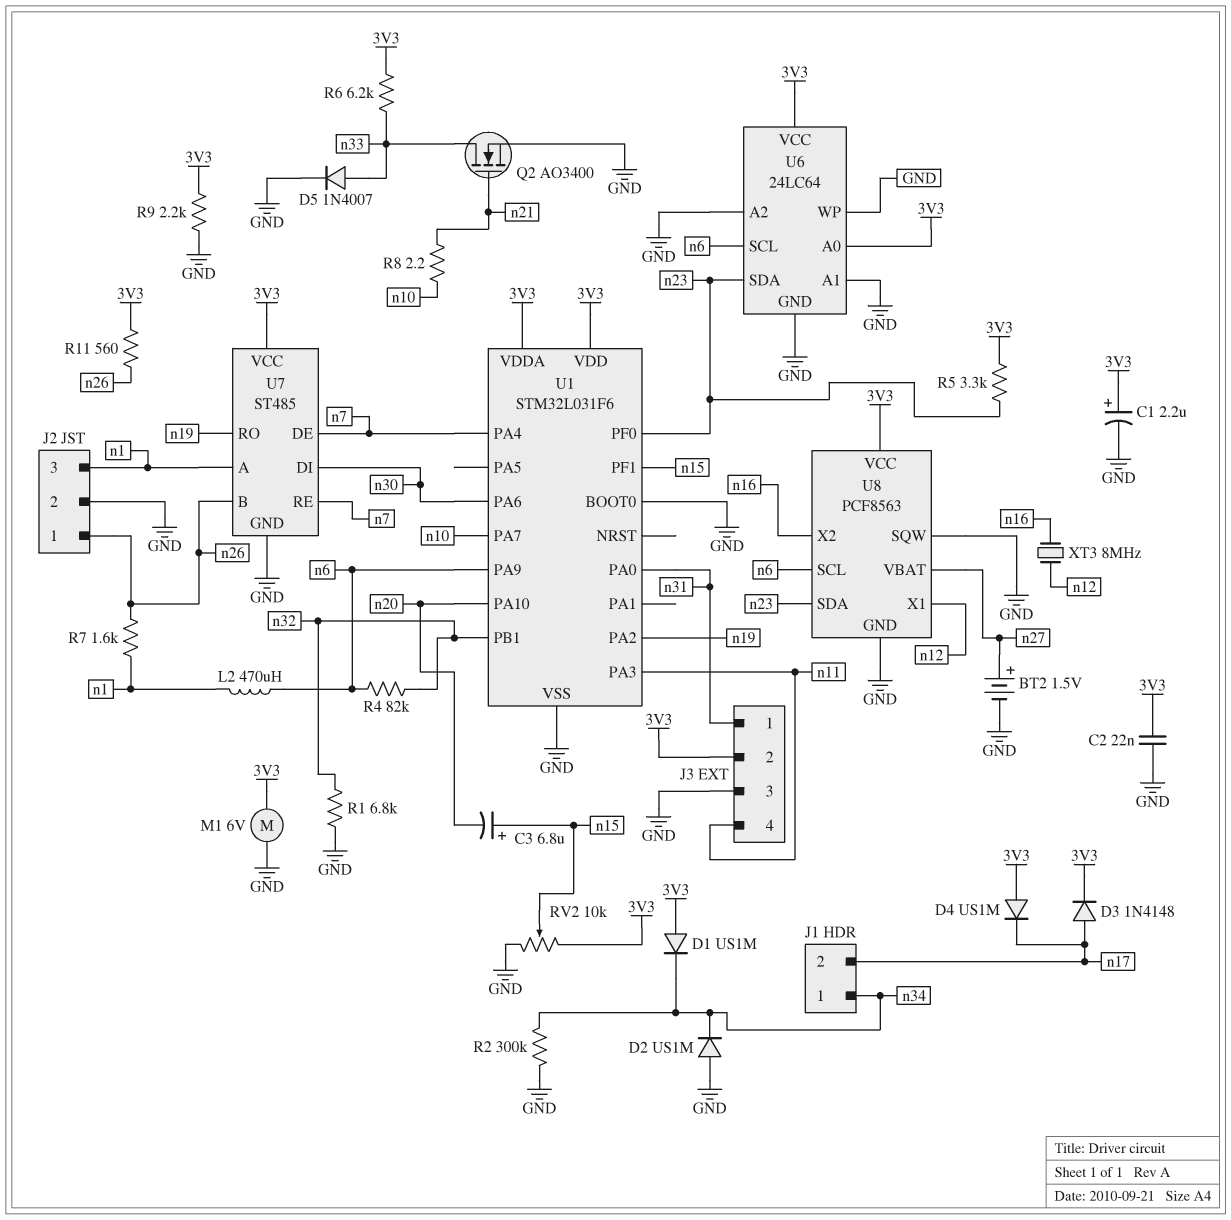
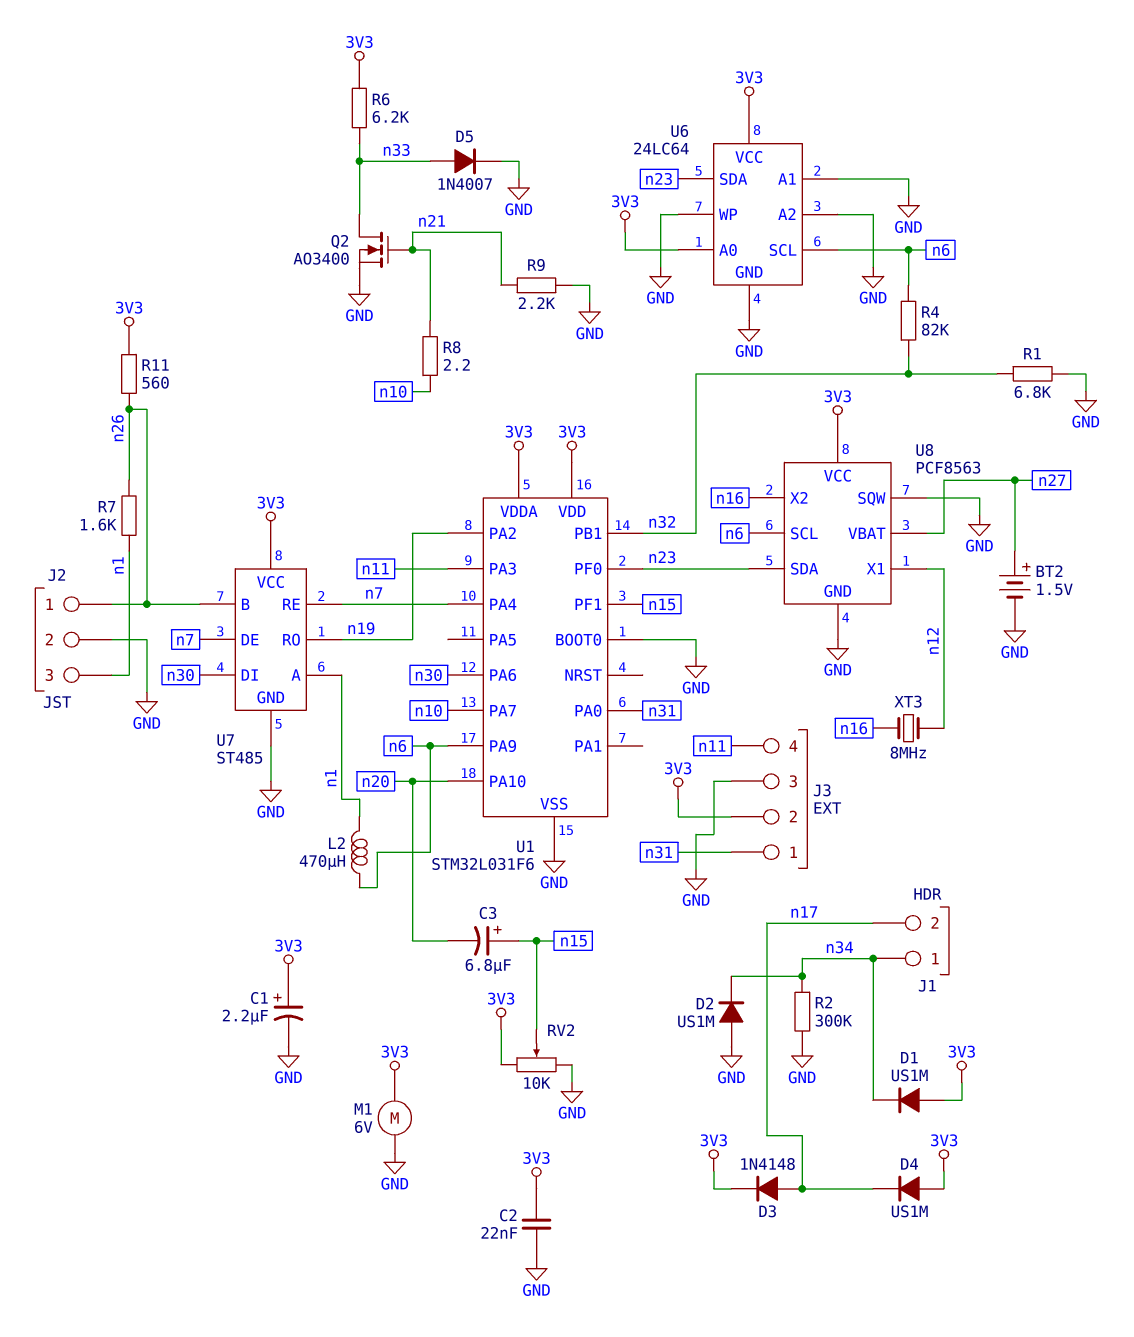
R5: 3.3k (3V3, n23) -> none
R9: 2.2k (3V3, GND) -> 2.2k (GND, n21)

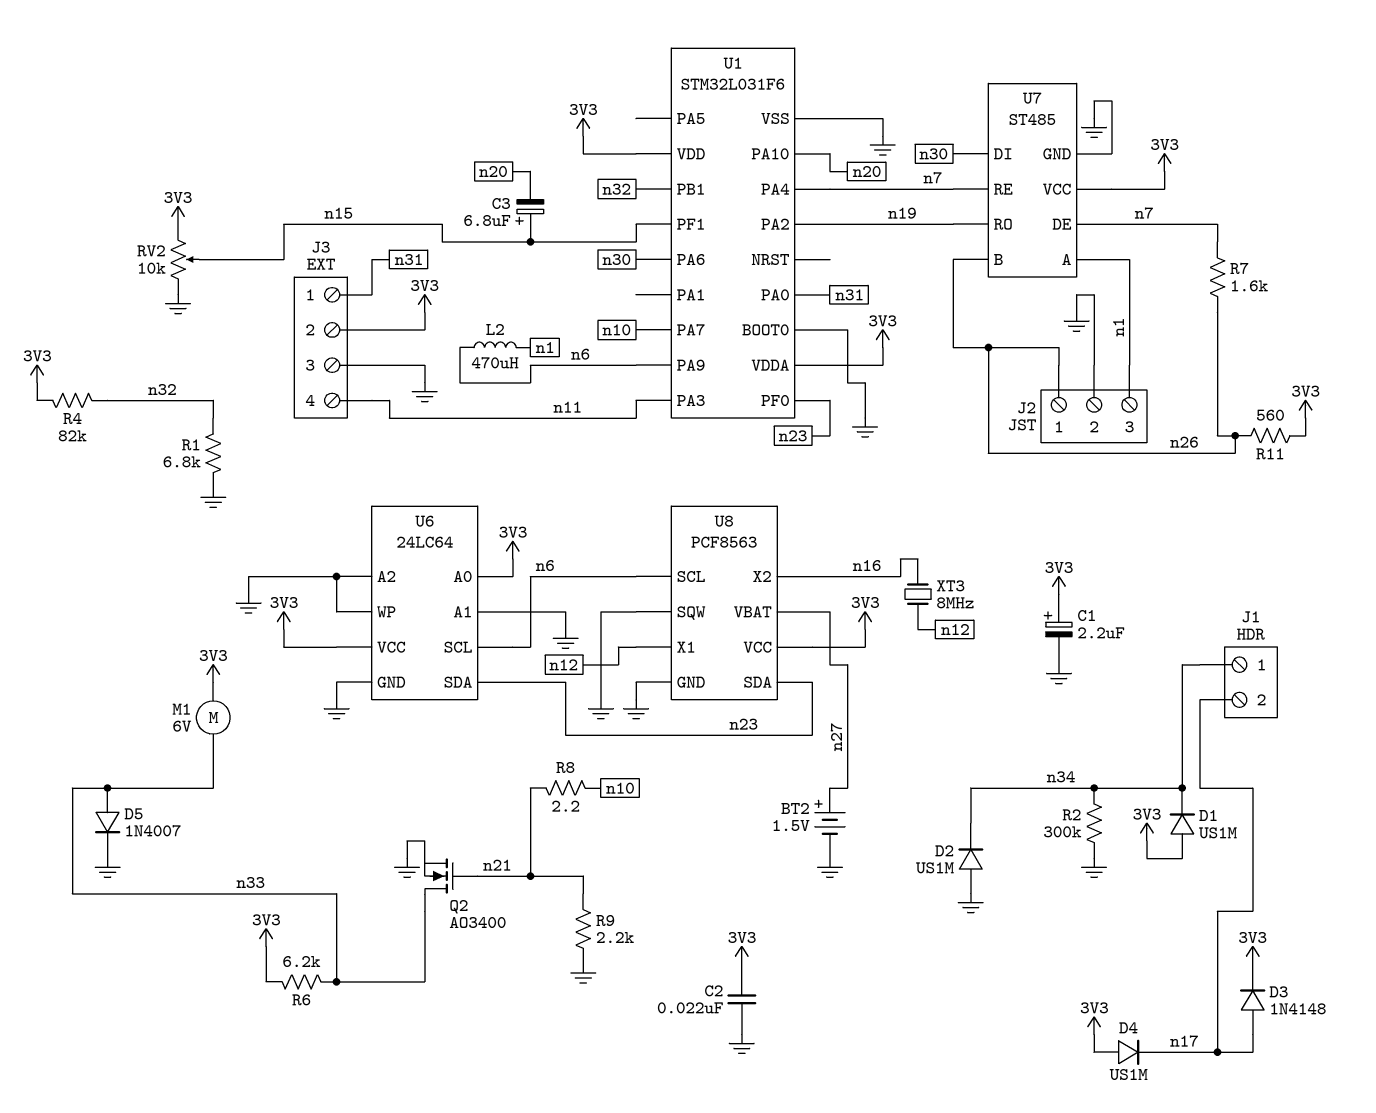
M1: motor 6V (3V3, GND) -> motor 6V (3V3, n33)
R4: 82k (n6, n32) -> 82k (3V3, n32)
R7: 1.6k (n1, n26) -> 1.6k (n7, n26)

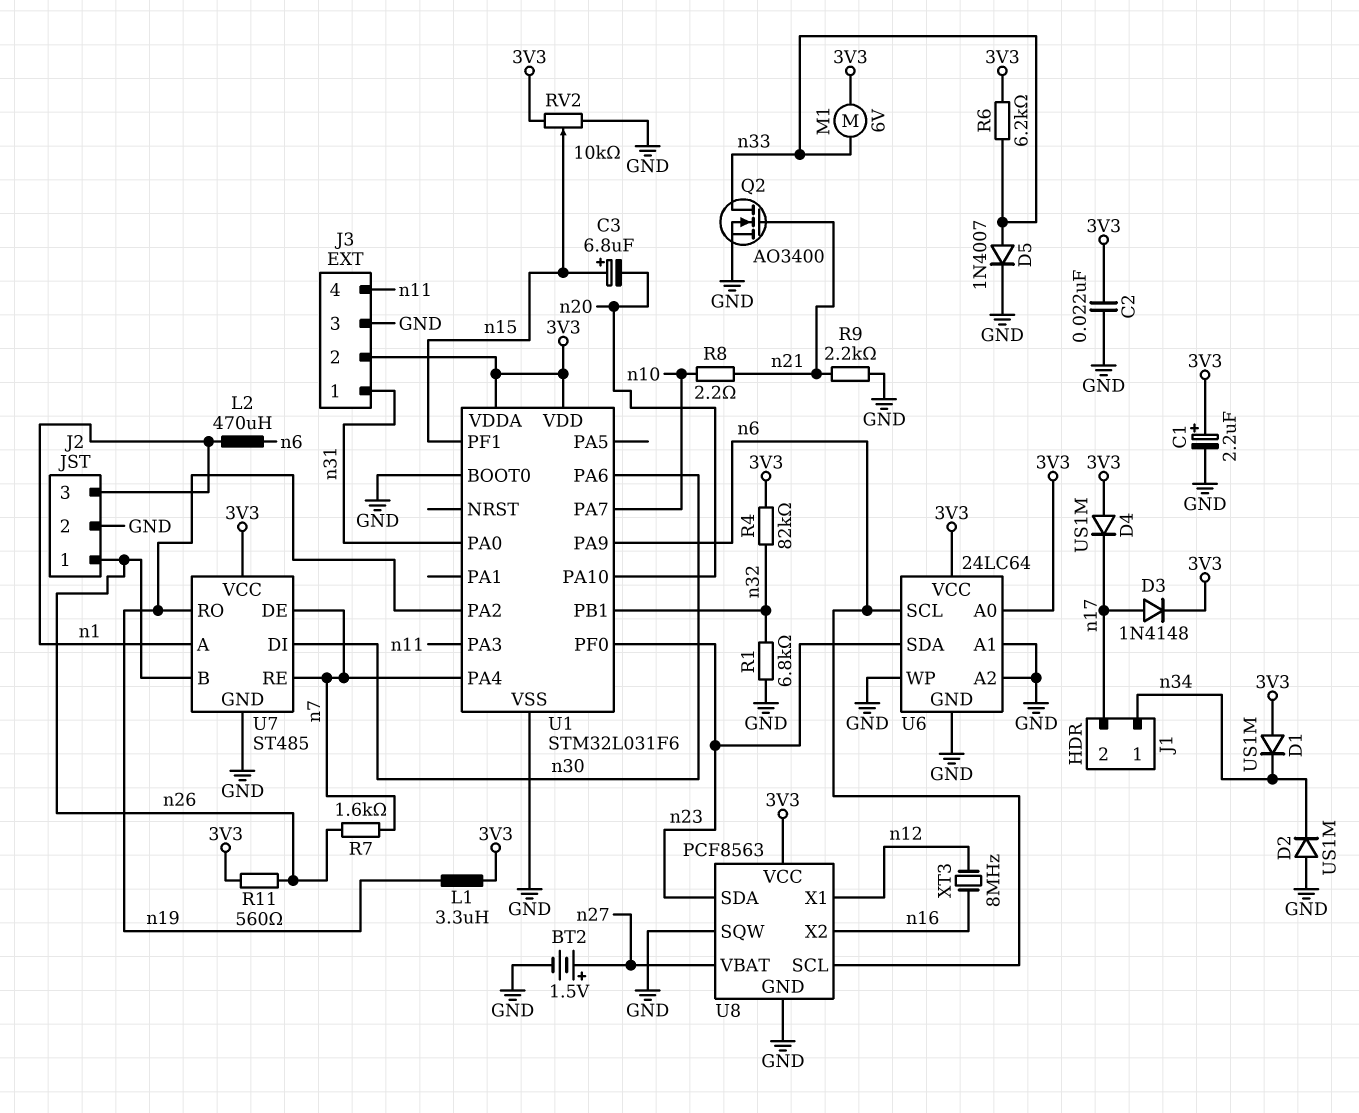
L1: none -> 3.3uH (3V3, n19)
R2: 300k (GND, n34) -> none

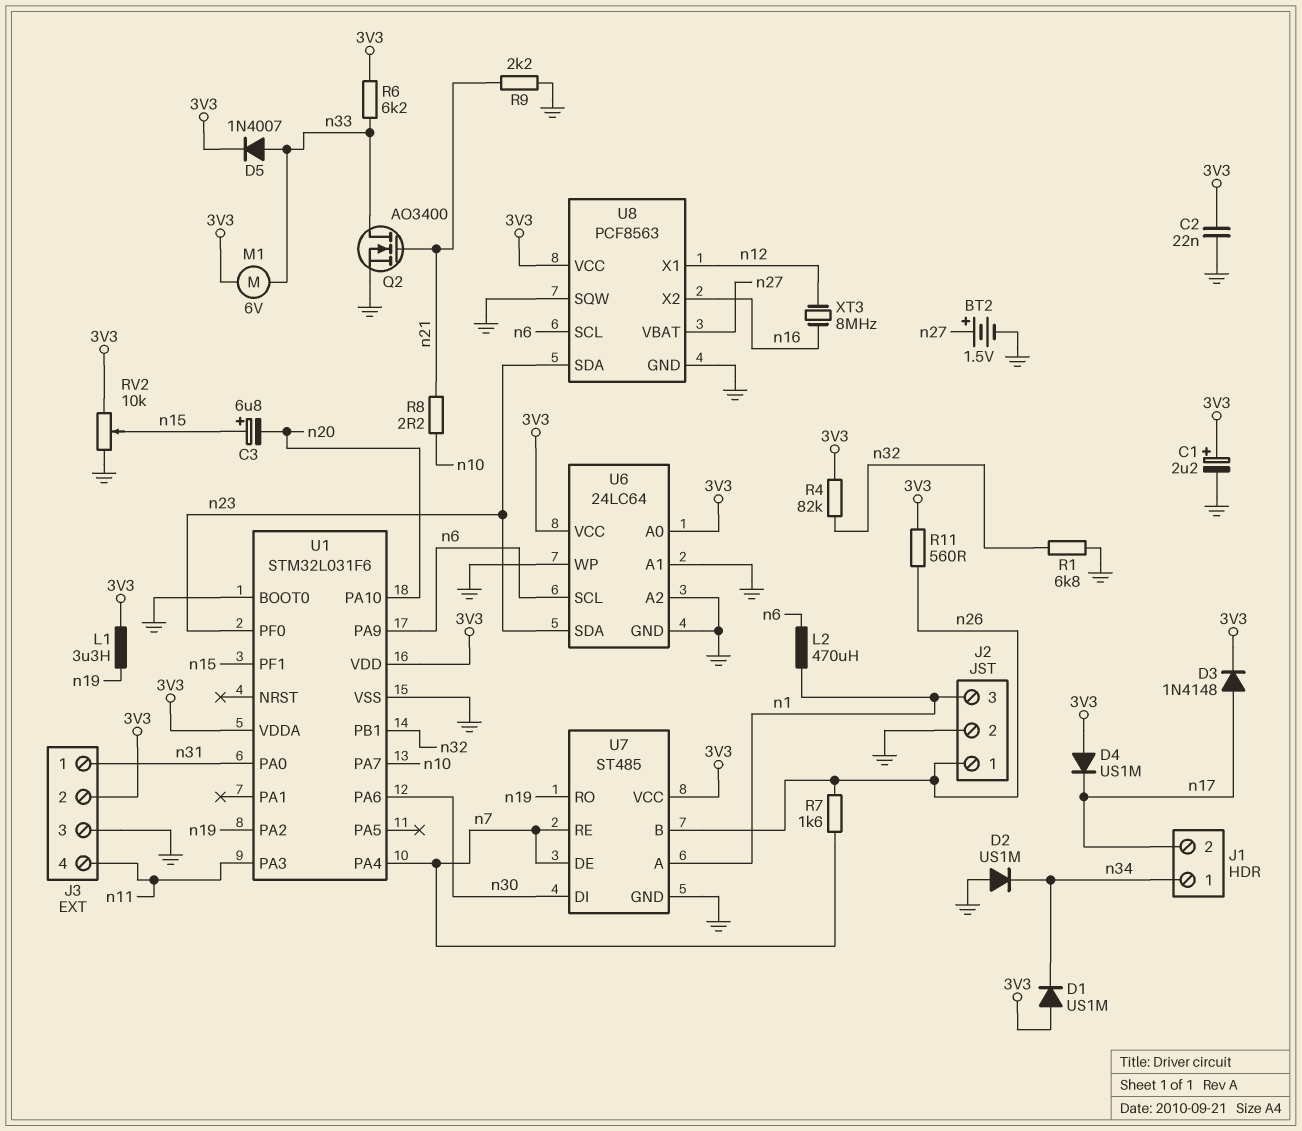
D5: diode 1N4007 (A n33, K GND) -> diode 1N4007 (A n33, K 3V3)

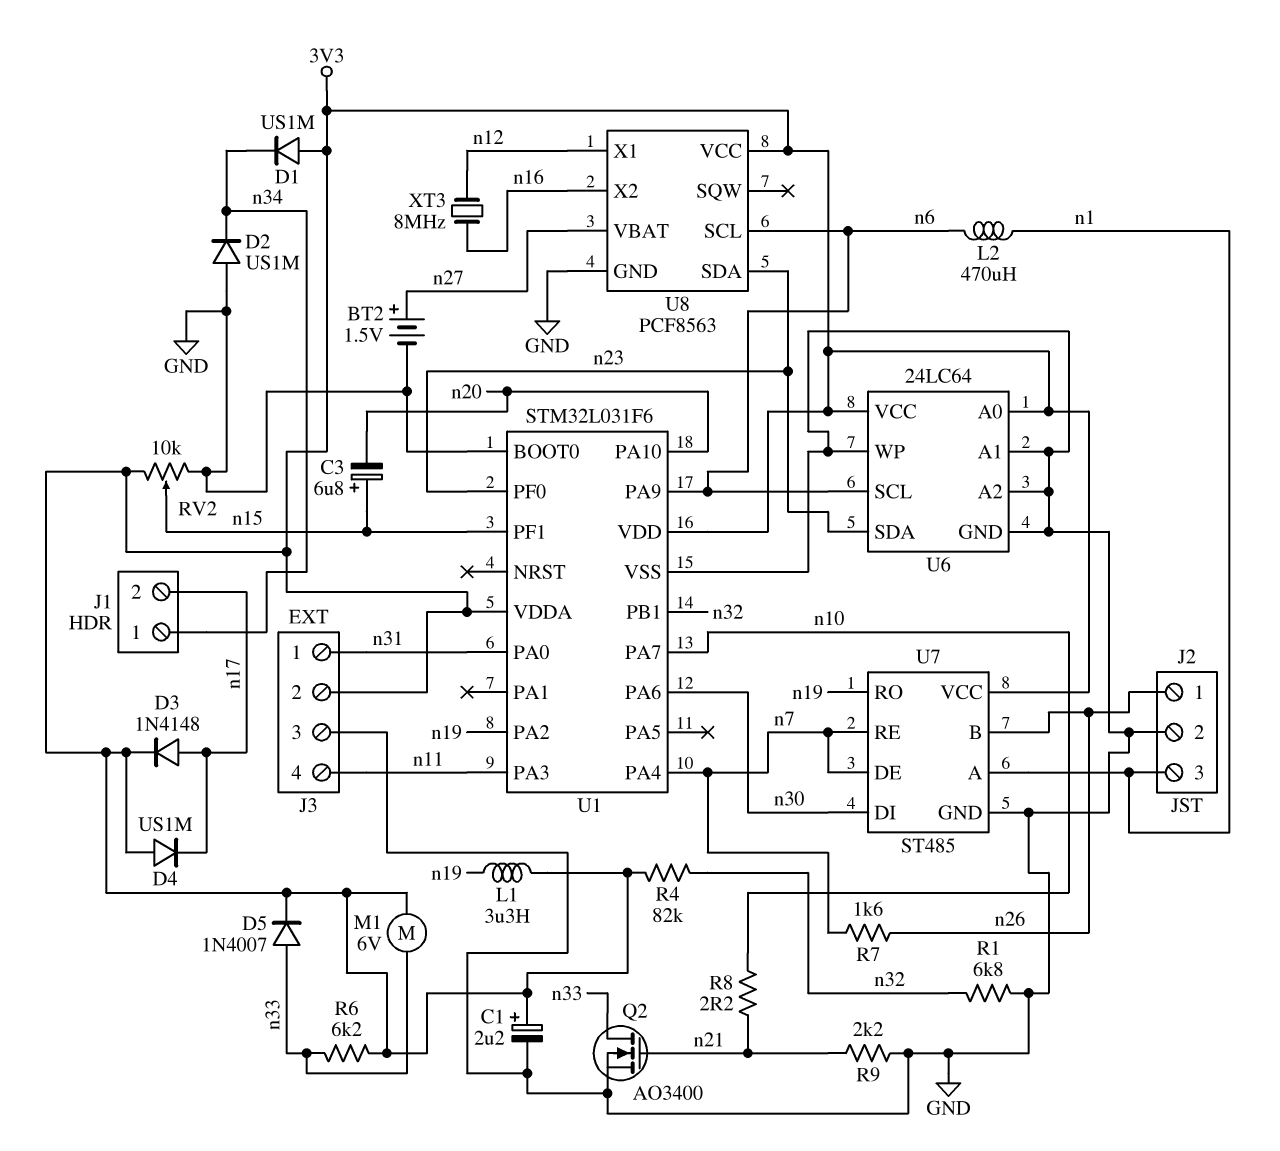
C2: 22nF (3V3, GND) -> none
R11: 560 (3V3, n26) -> none
U8 pin SQW: GND -> none

